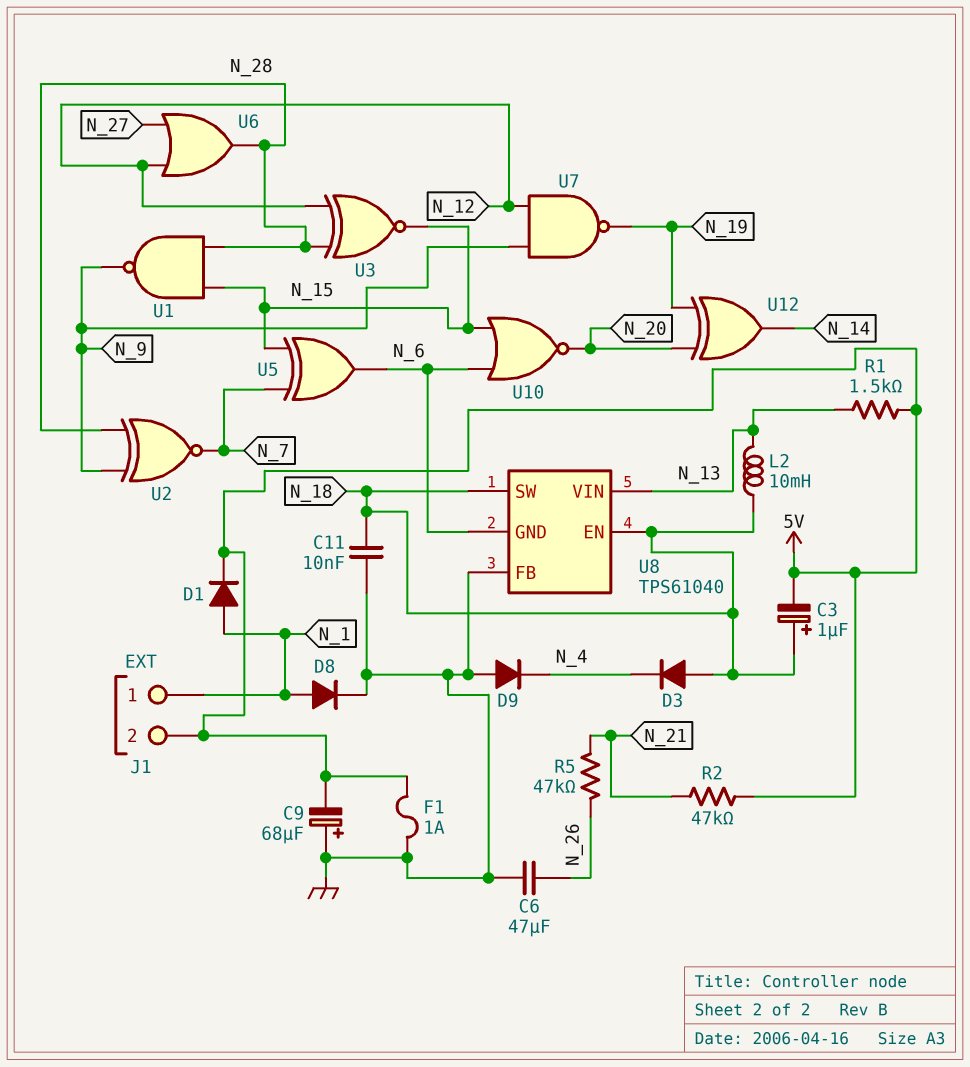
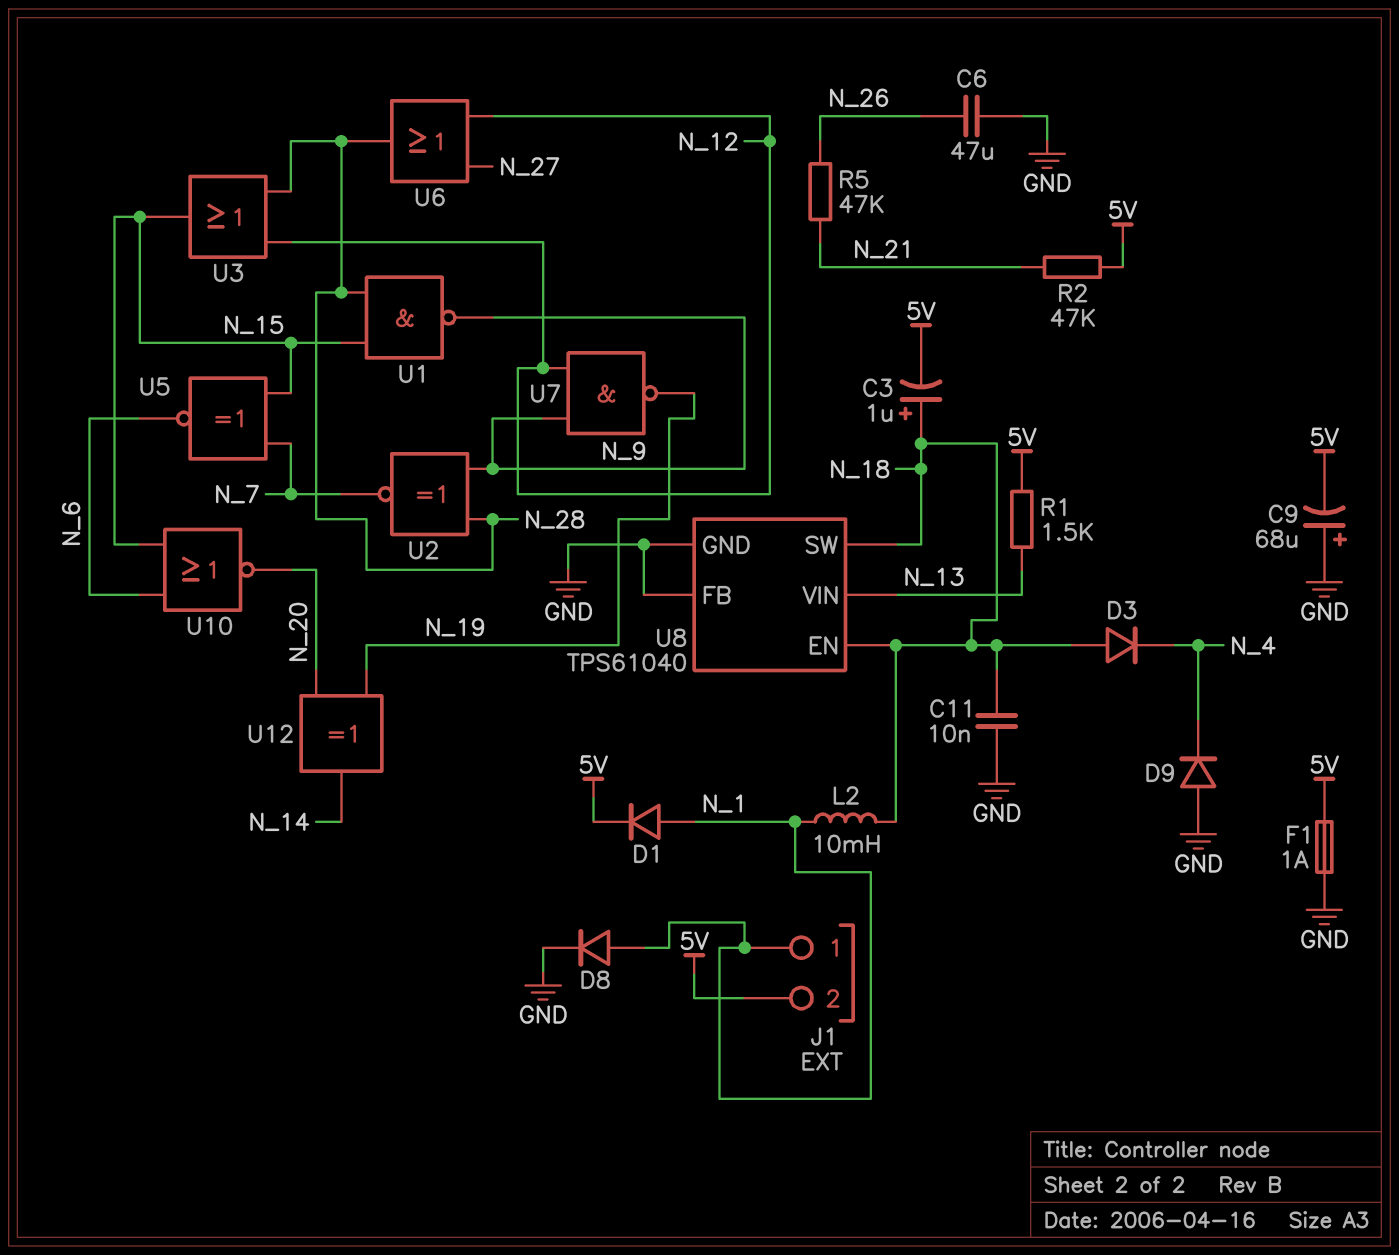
L2: 10mH (N_13, N_18) -> 10mH (N_1, N_18)
U3: XNOR (in N_12, in N_28, out N_15) -> OR (in N_12, in N_28, out N_15)
U5: XOR (in N_7, in N_15, out N_6) -> XNOR (in N_7, in N_15, out N_6)
U8 pin GND: N_6 -> GND

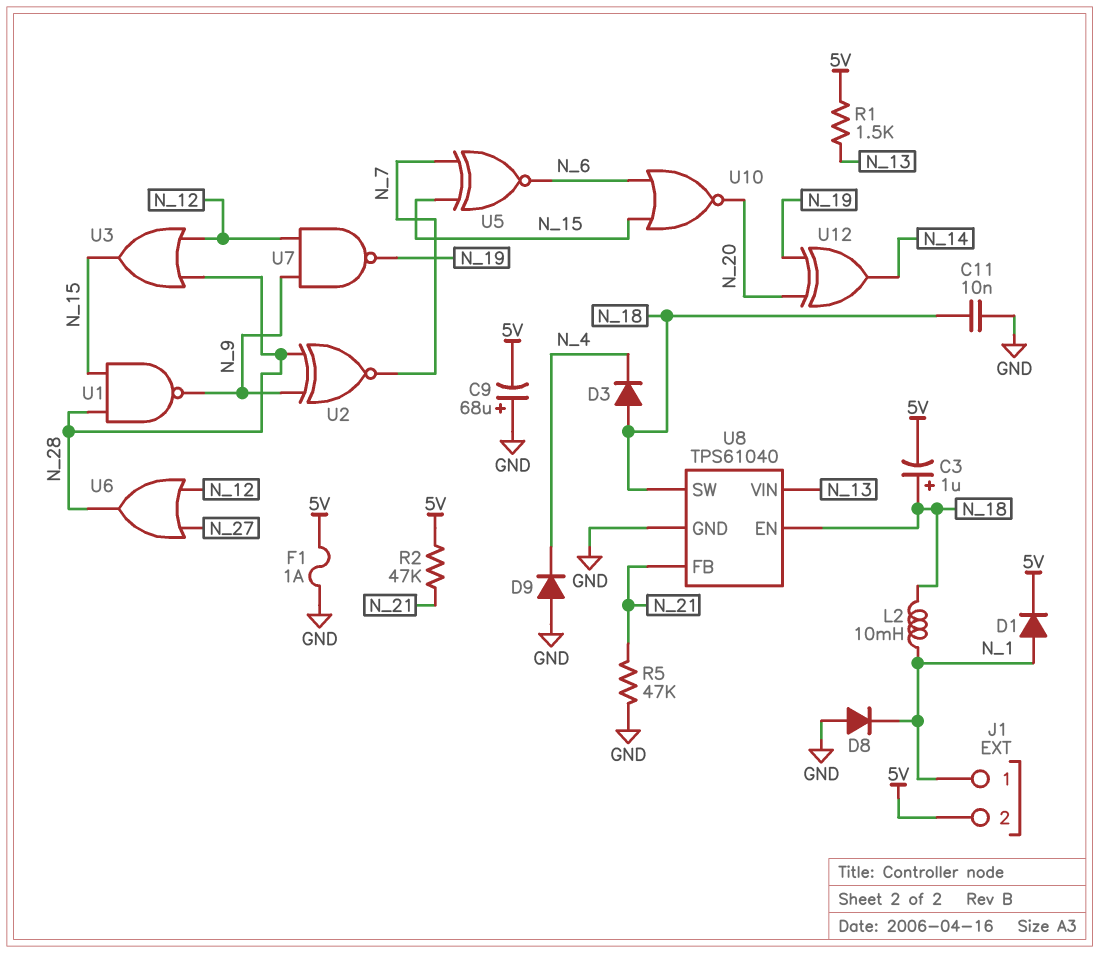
C6: 47uF (GND, N_26) -> none
D8: diode (A N_1, K GND) -> diode (A GND, K N_1)
R5: 47k (N_21, N_26) -> 47k (GND, N_21)
U8 pin FB: GND -> N_21

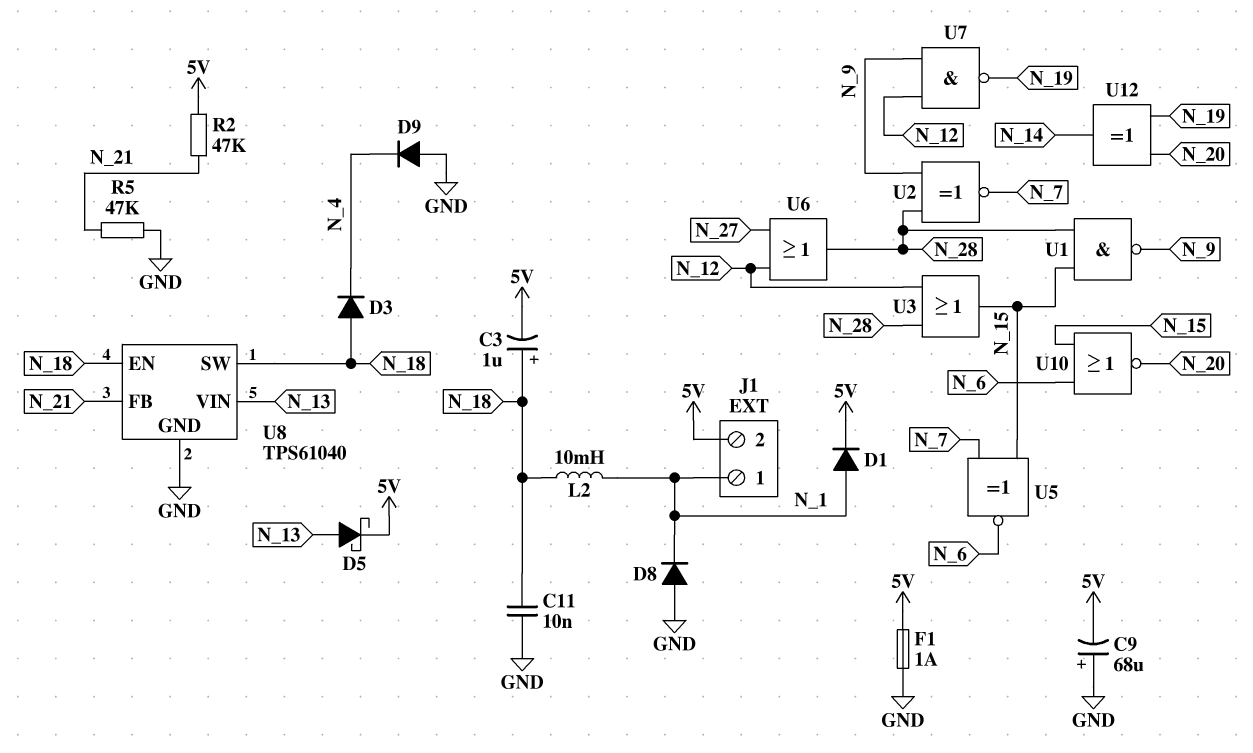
D5: none -> schottky (A N_13, K 5V)
R1: 1.5k (5V, N_13) -> none

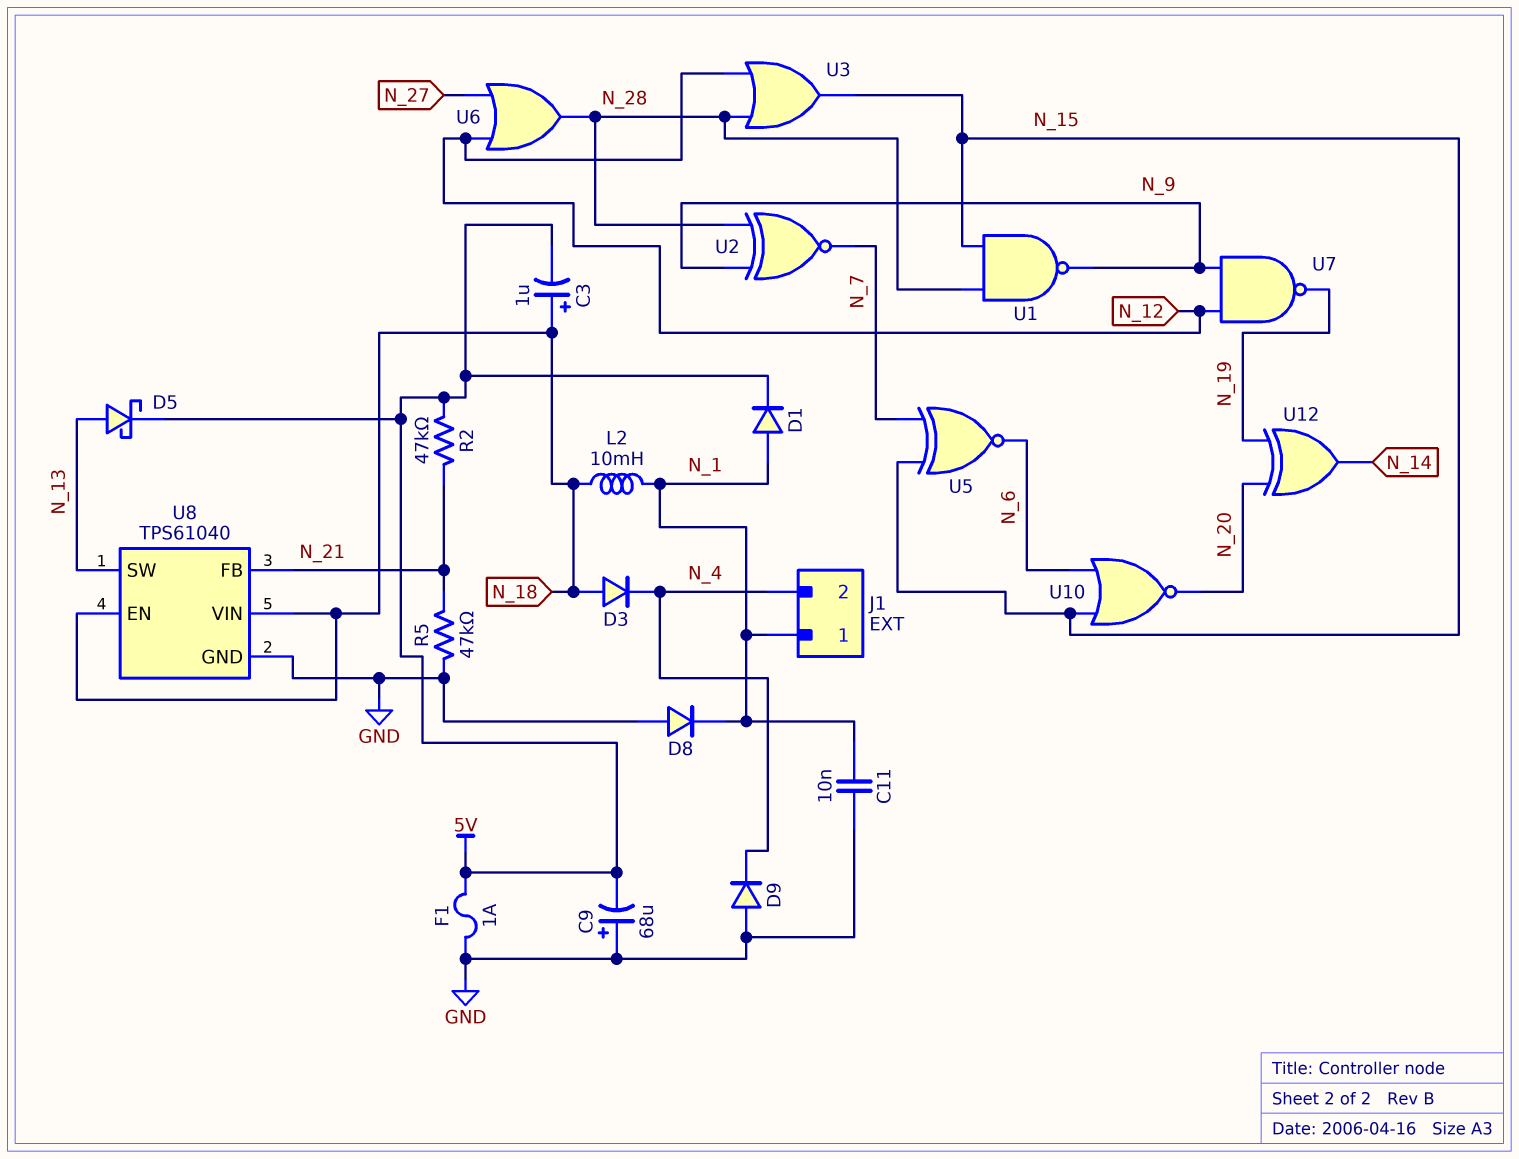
C11: 10nF (GND, N_18) -> 10nF (GND, N_1)
J1 pin 2: 5V -> N_4
U8 pin SW: N_18 -> N_13
U8 pin VIN: N_13 -> N_18

